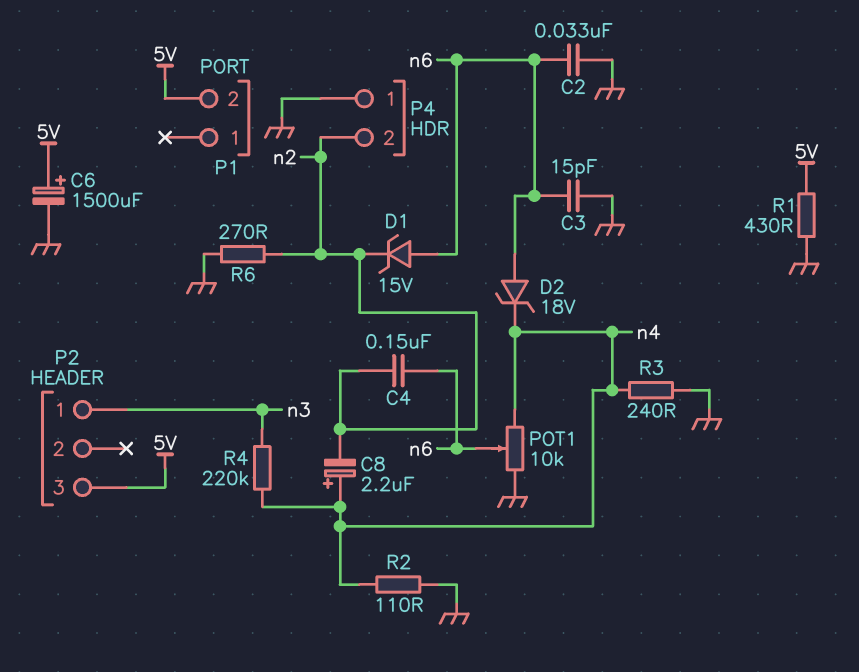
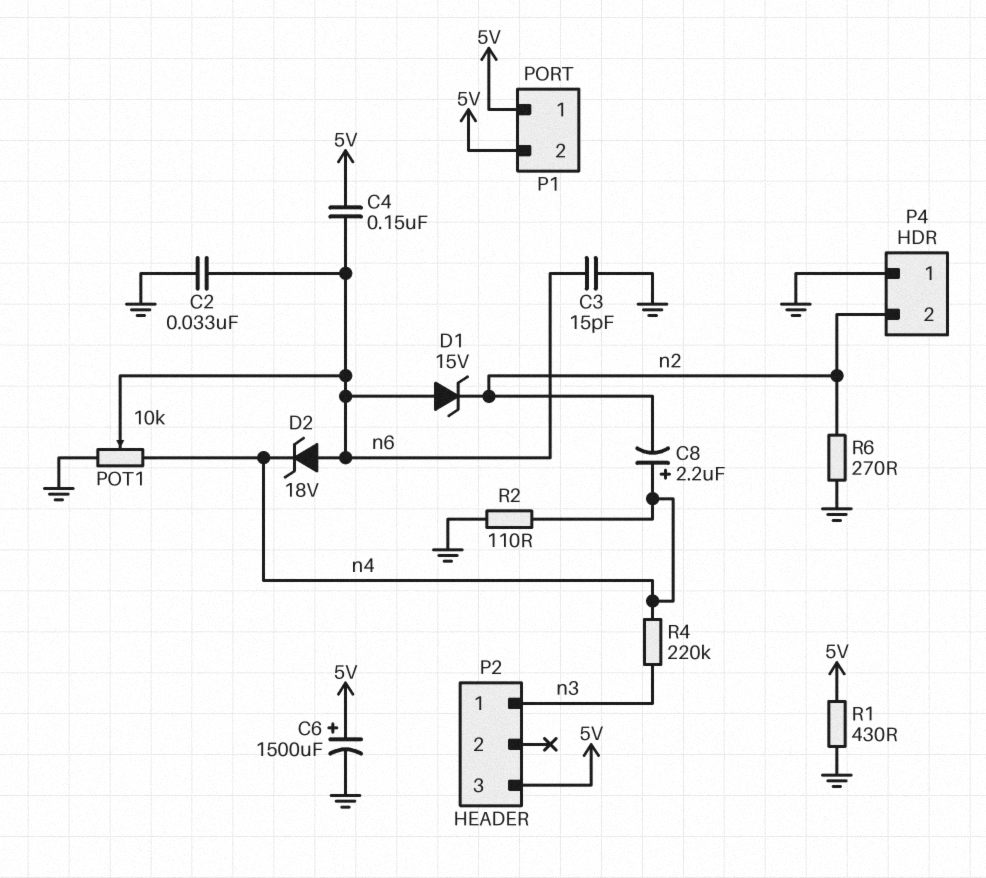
C4: 150nF (n2, n6) -> 150nF (5V, n6)
P1 pin 1: none -> 5V
R3: 240 (GND, n4) -> none

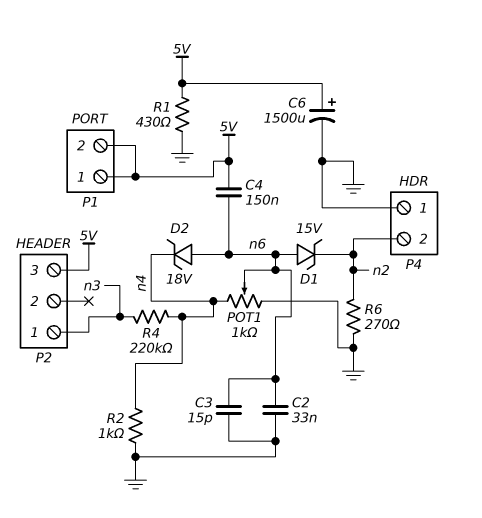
C8: 2.2uF (plus n4, minus n2) -> none
POT1: 10k (GND, n4, wiper n6) -> 1k (GND, n4, wiper n6)
R2: 110 (GND, n4) -> 1k (GND, n4)

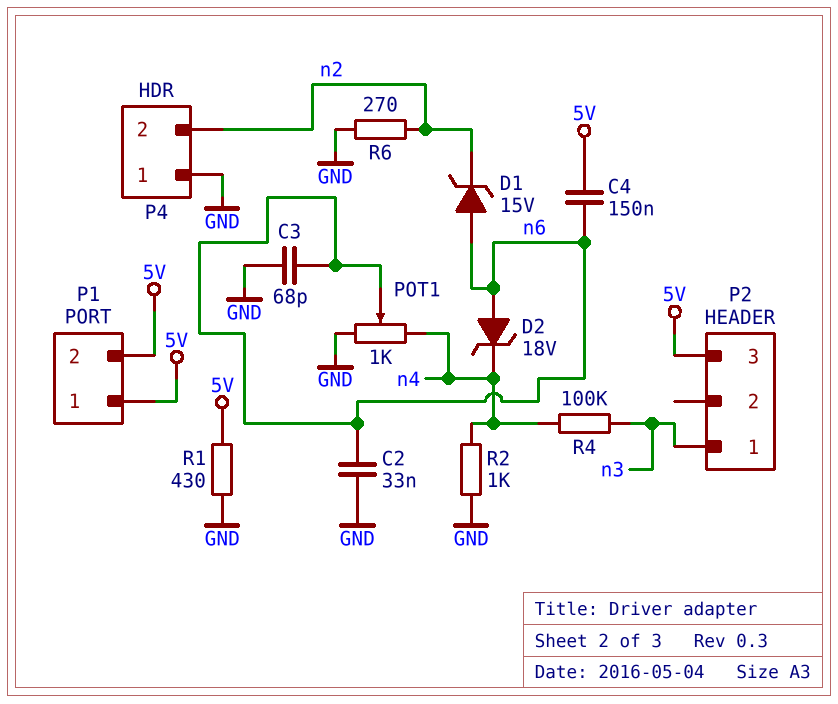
C3: 15pF (GND, n6) -> 68pF (GND, n6)
C6: 1500uF (plus 5V, minus GND) -> none
R4: 220k (n3, n4) -> 100k (n3, n4)

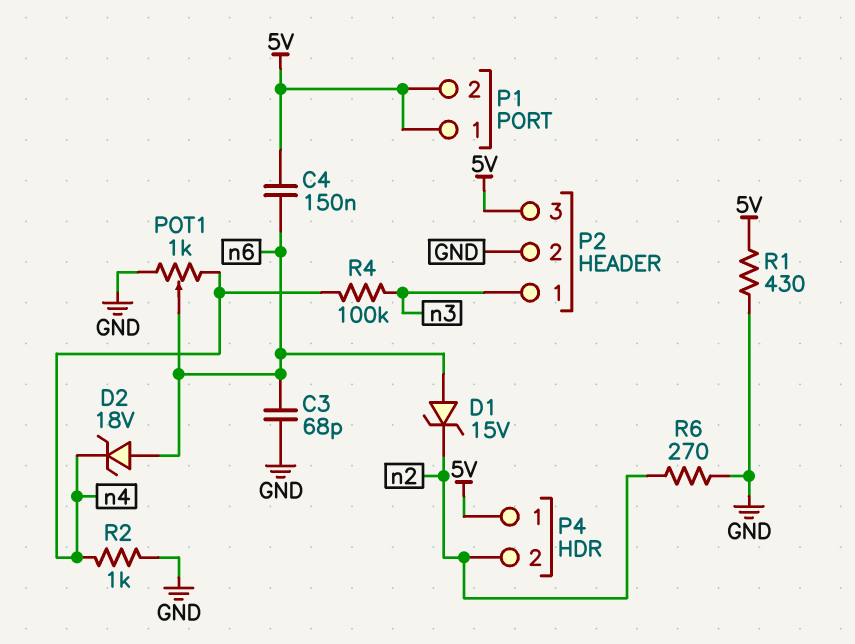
C2: 33nF (GND, n6) -> none
P2 pin 2: none -> GND
P4 pin 1: GND -> 5V

